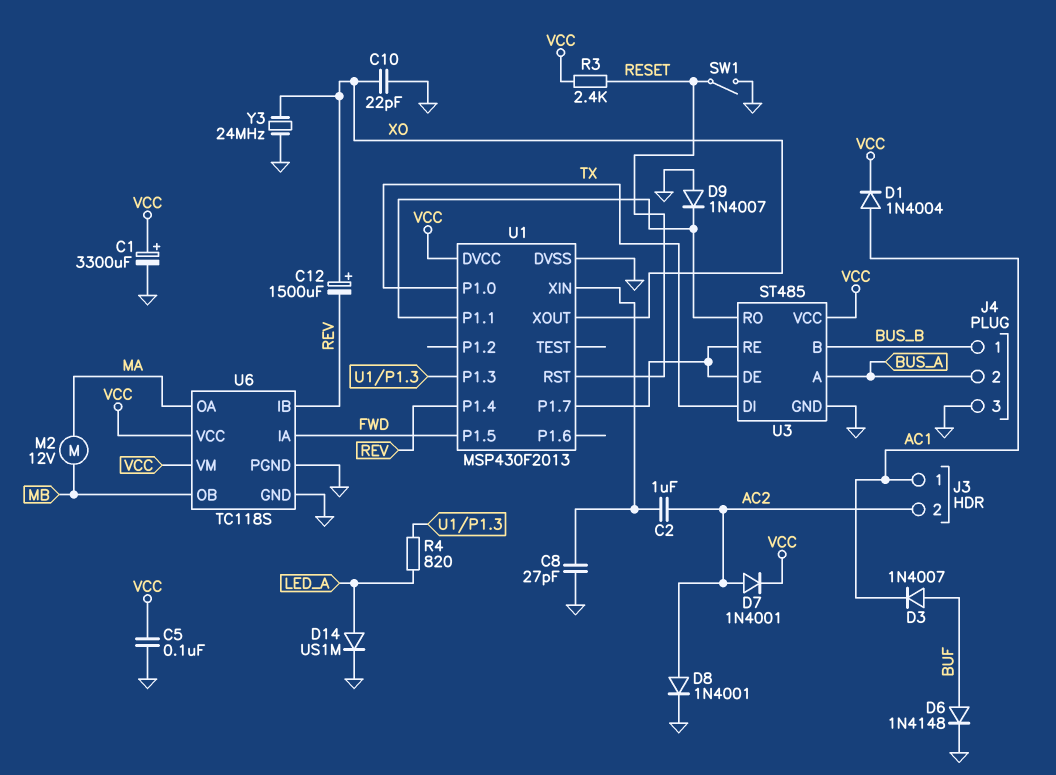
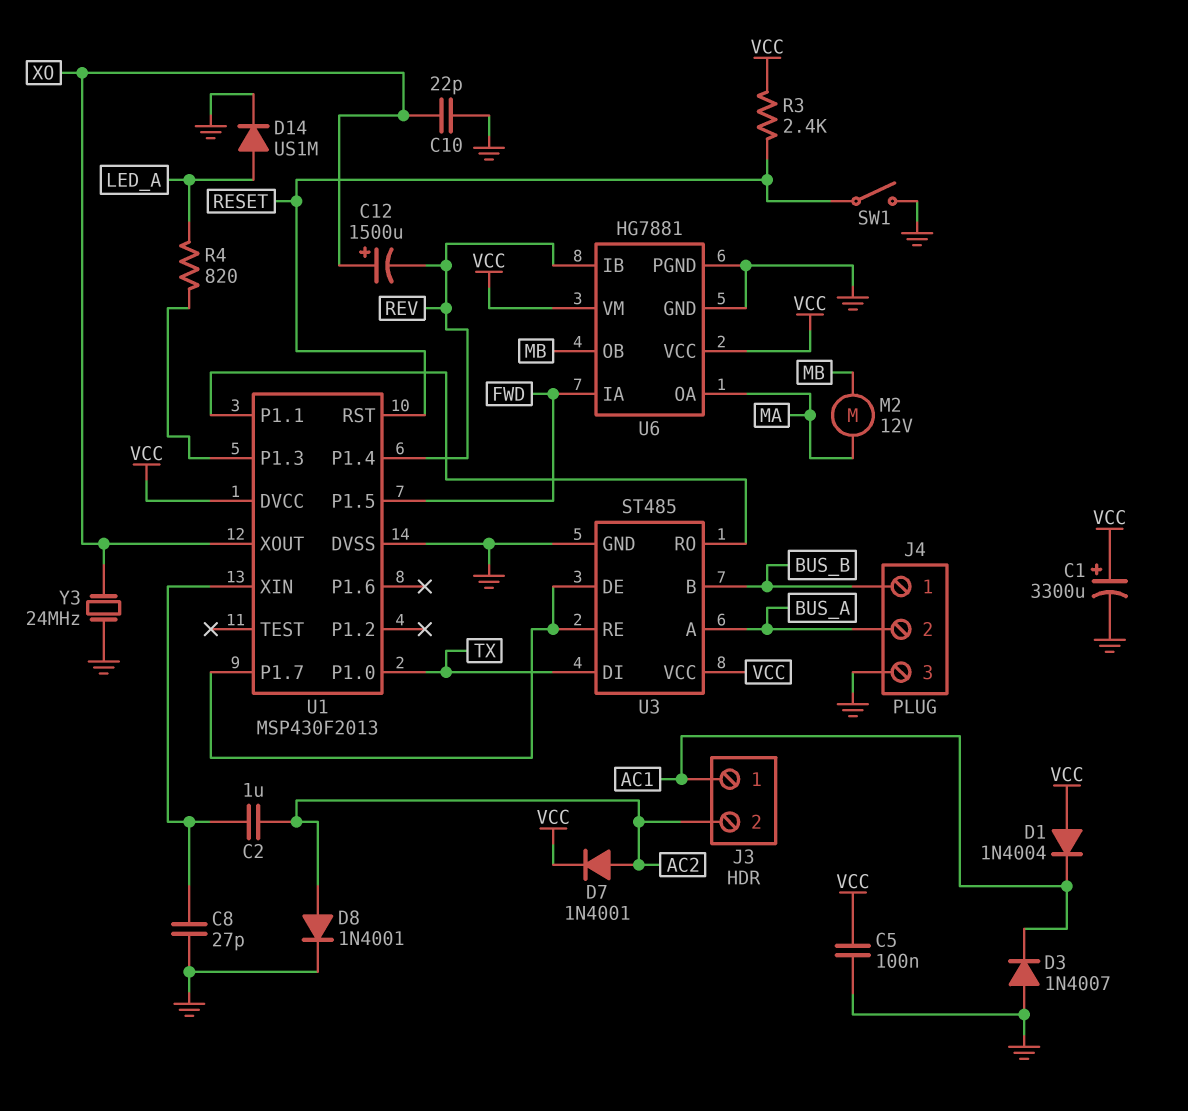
D1: diode 1N4004 (A AC1, K VCC) -> diode 1N4004 (A VCC, K AC1)
D3: diode 1N4007 (A BUF, K AC1) -> diode 1N4007 (A GND, K AC1)
D6: diode 1N4148 (A BUF, K GND) -> none
D9: diode 1N4007 (A GND, K U1/P1.1) -> none
U6: TC118S -> HG7881

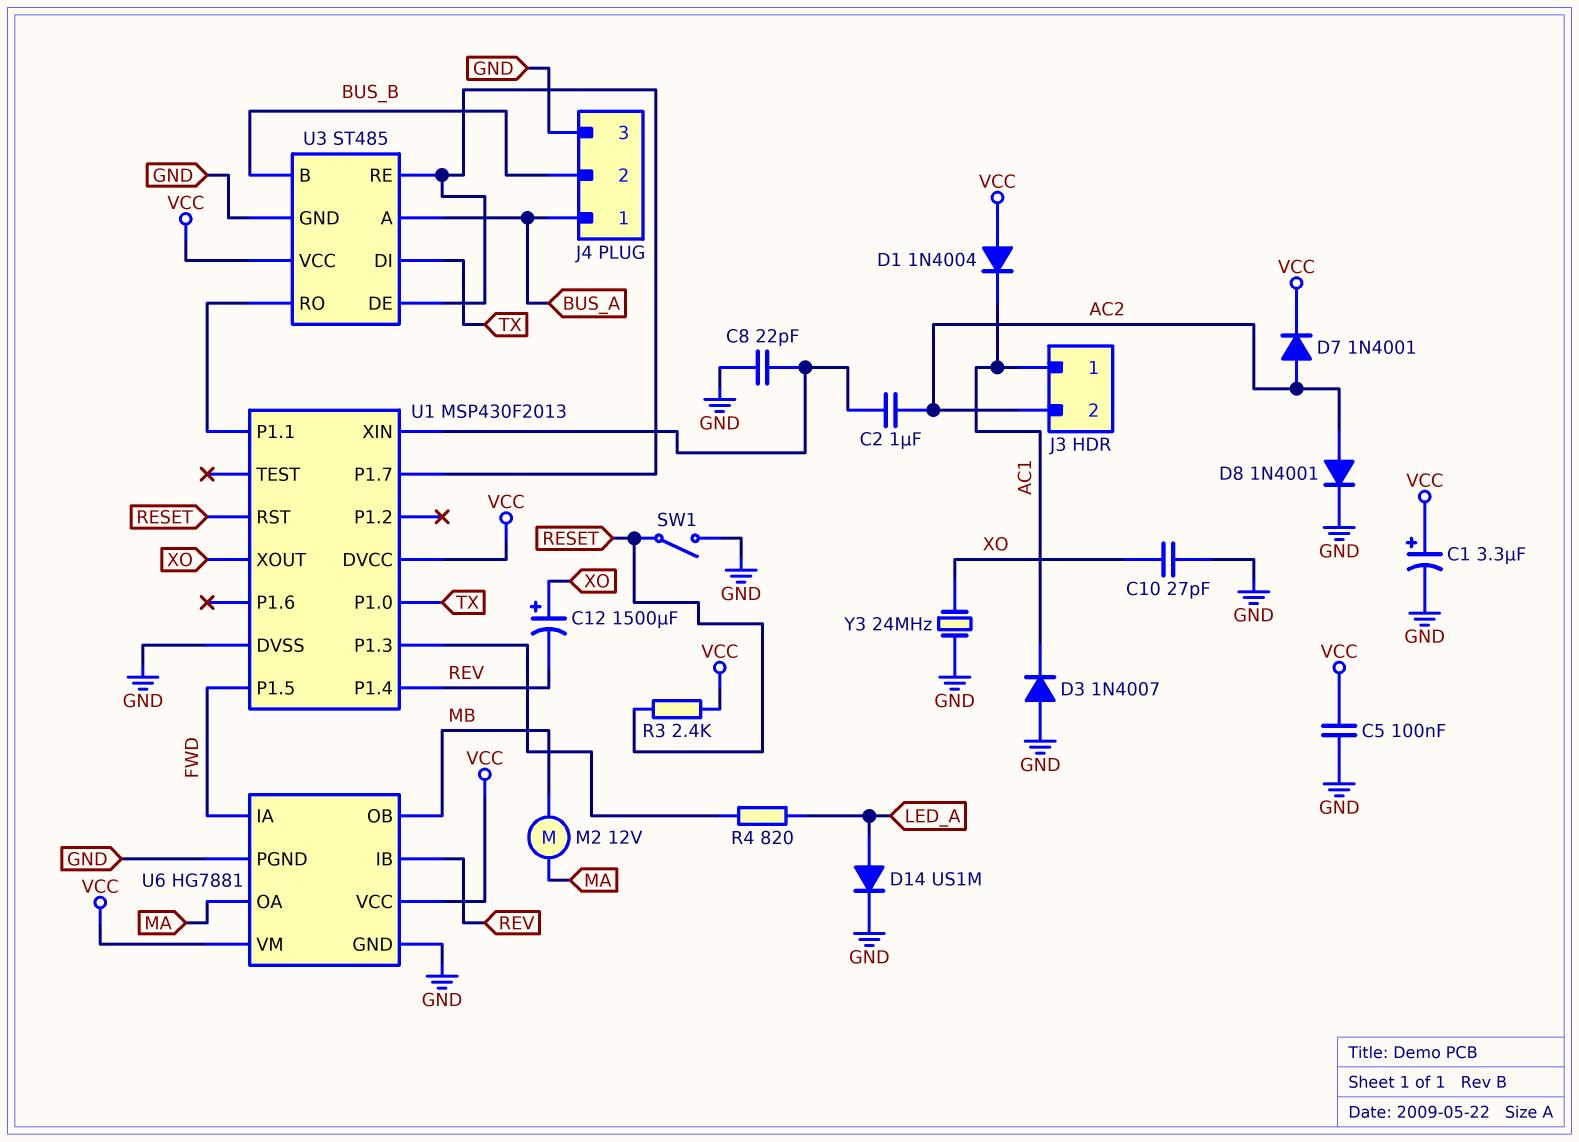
C1: 3300uF (plus VCC, minus GND) -> 3.3uF (plus VCC, minus GND)
C8: 27pF (GND, U1/XIN) -> 22pF (GND, U1/XIN)
C10: 22pF (GND, XO) -> 27pF (GND, XO)
J4 pin 1: BUS_B -> BUS_A
J4 pin 2: BUS_A -> BUS_B

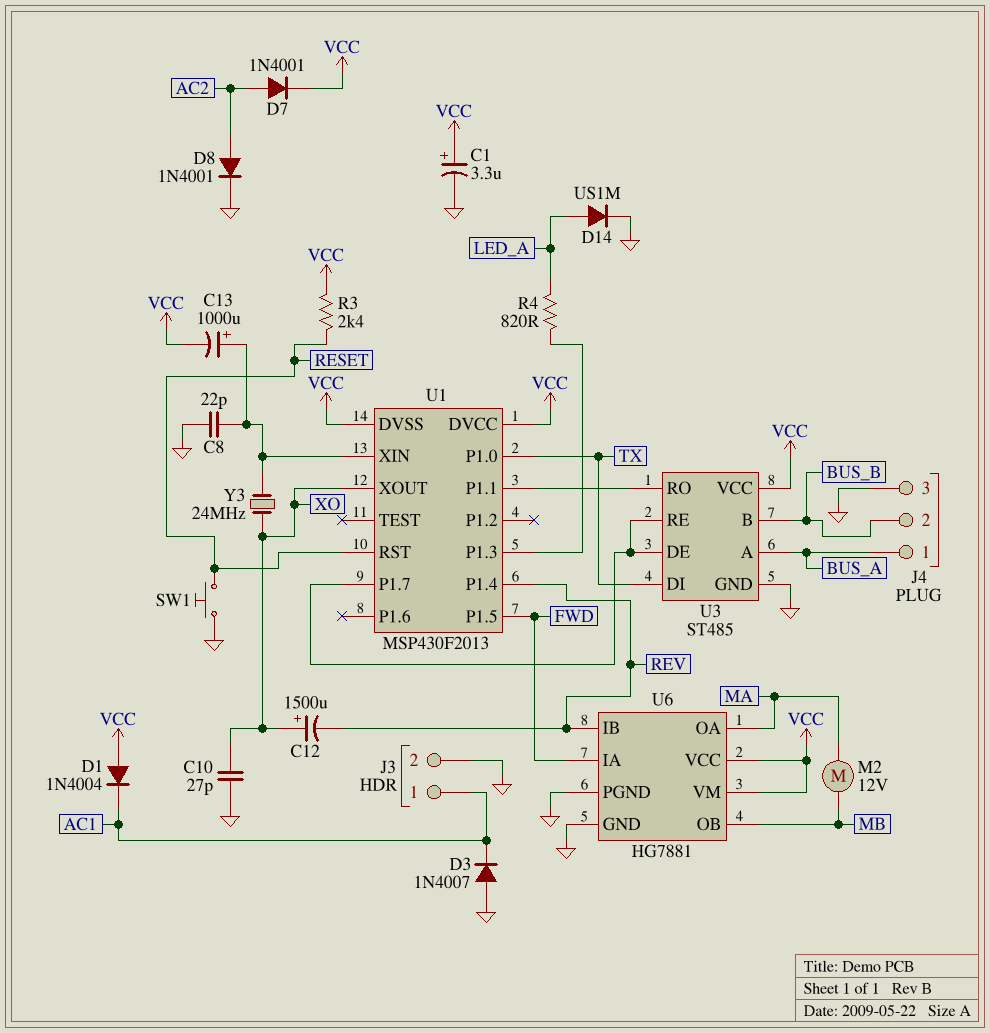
C2: 1uF (AC2, U1/XIN) -> none
C5: 100nF (GND, VCC) -> none
C13: none -> 1000uF (plus U1/XIN, minus VCC)
J3 pin 2: AC2 -> GND
SW1: switch (GND, RESET) -> button (GND, RESET)
U1 pin DVSS: GND -> VCC
Y3: 24MHz (GND, XO) -> 24MHz (U1/XIN, XO)

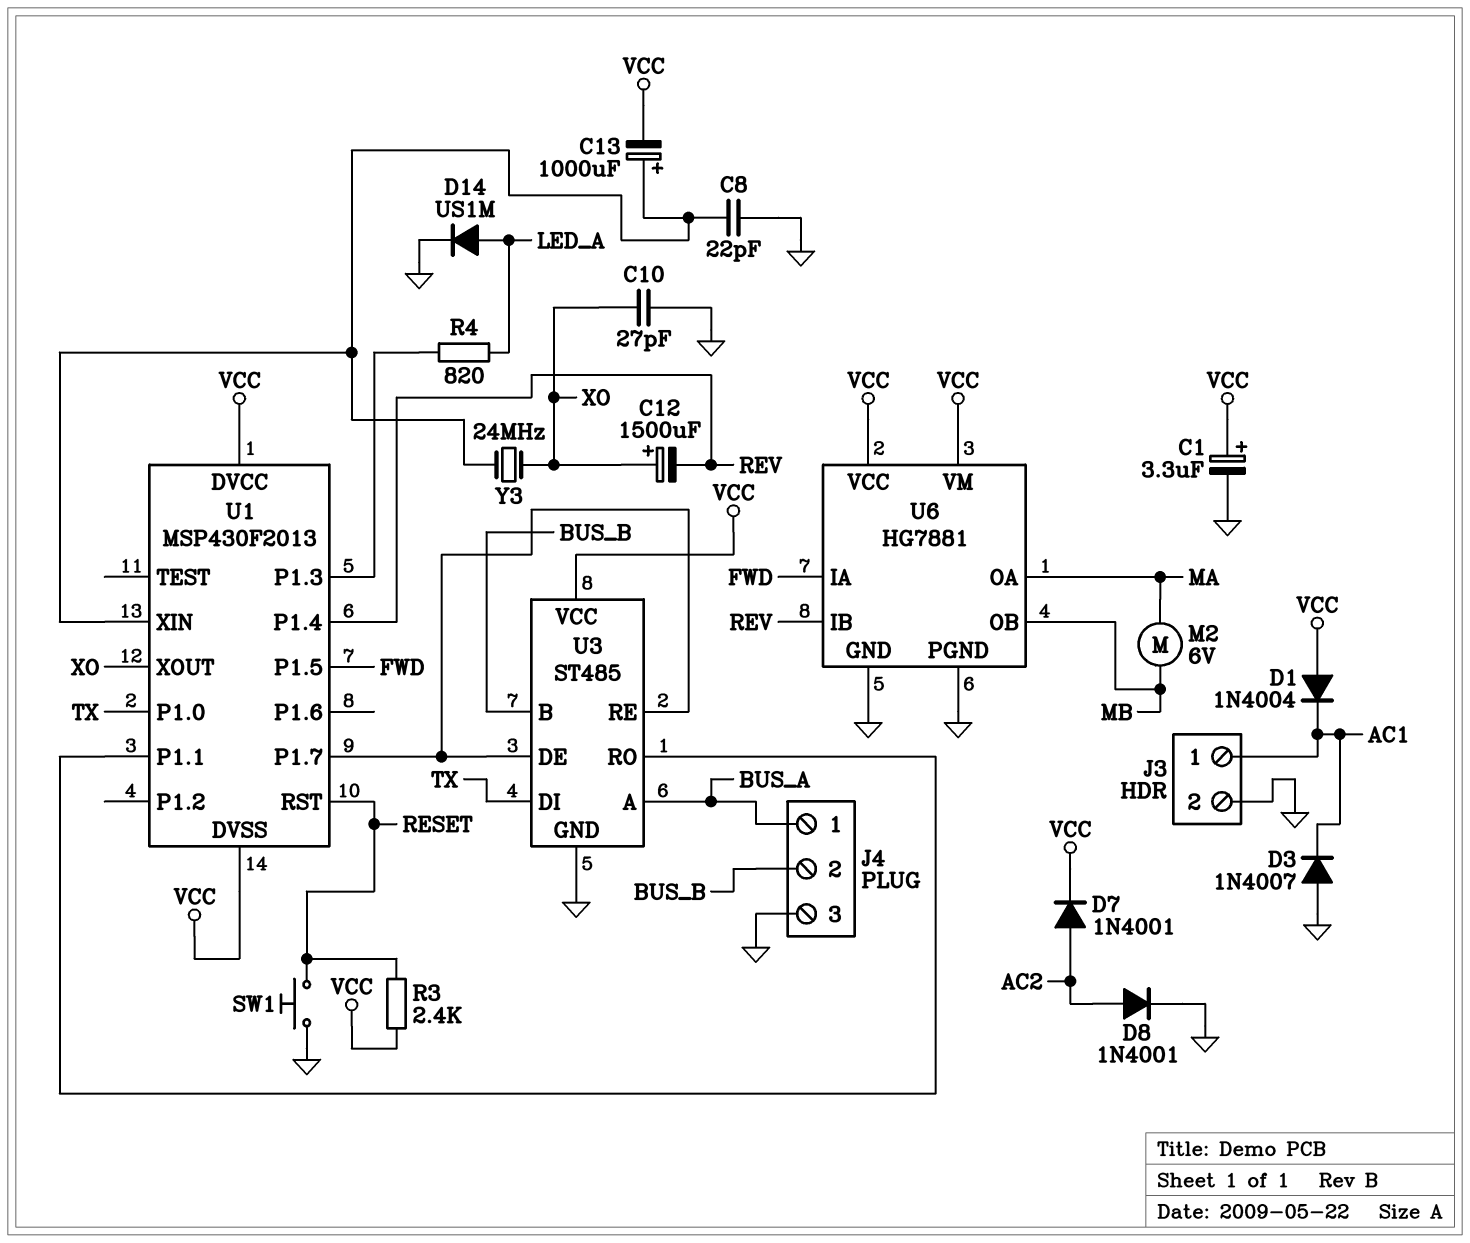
M2: motor 12V (MA, MB) -> motor 6V (MA, MB)

